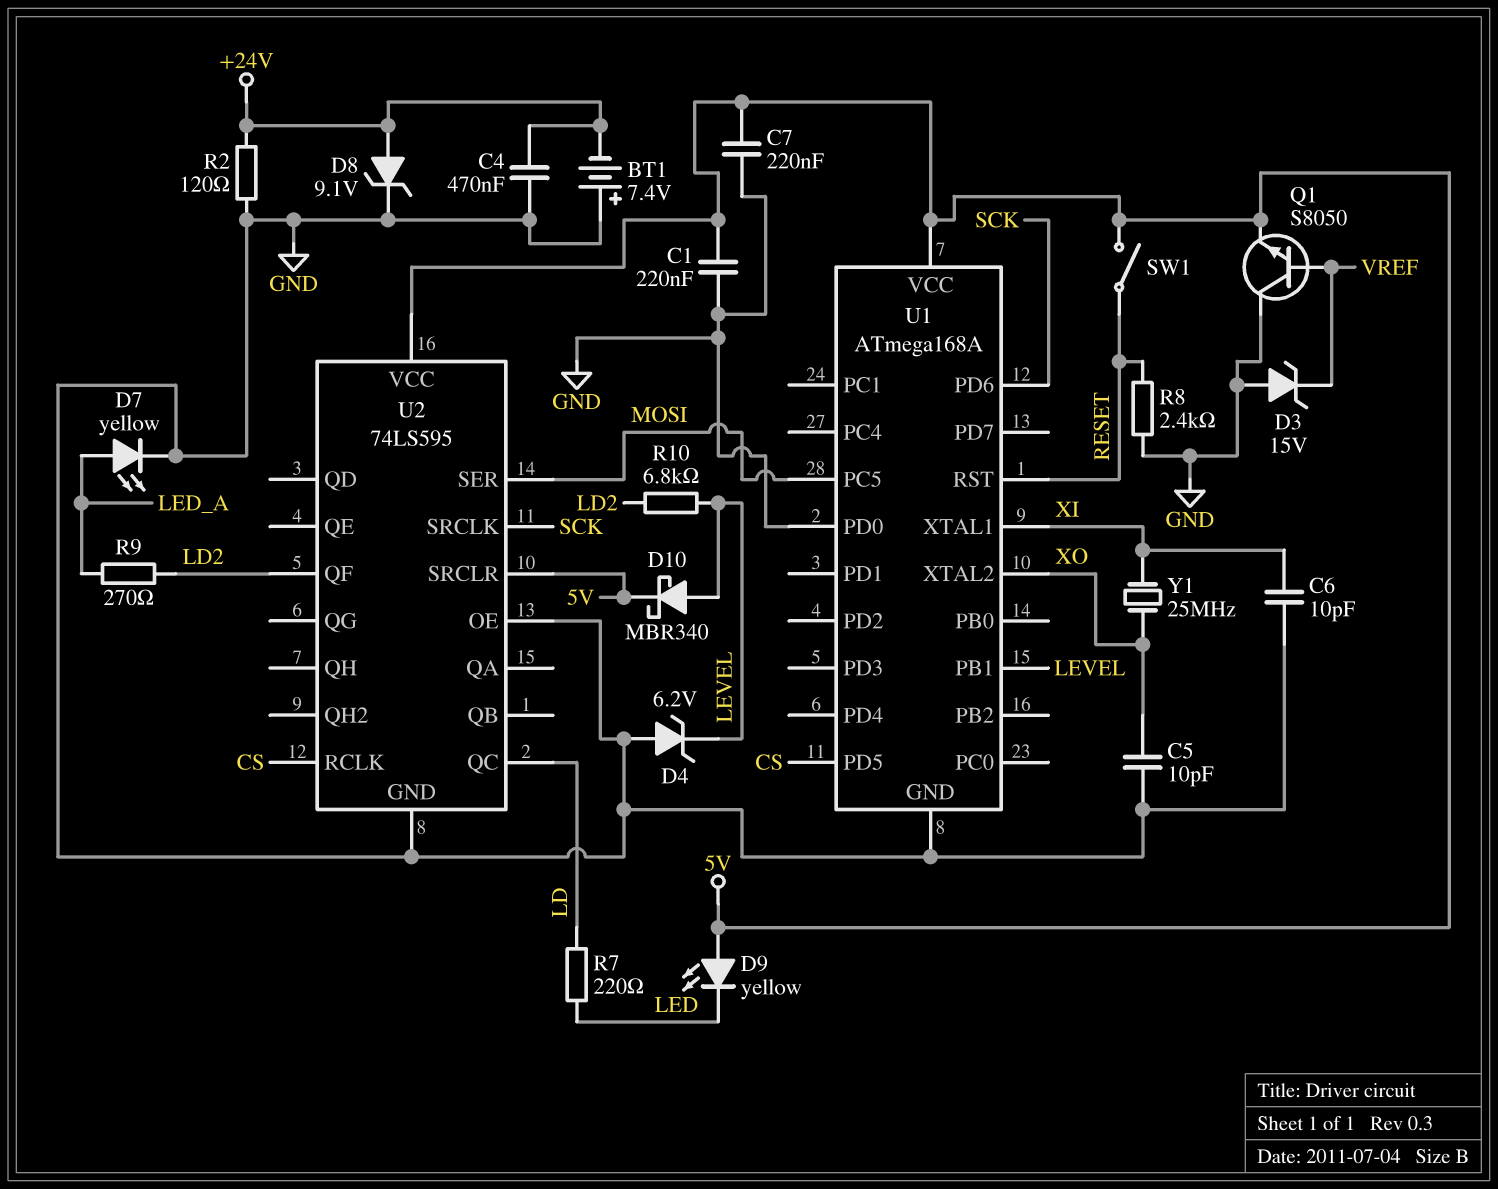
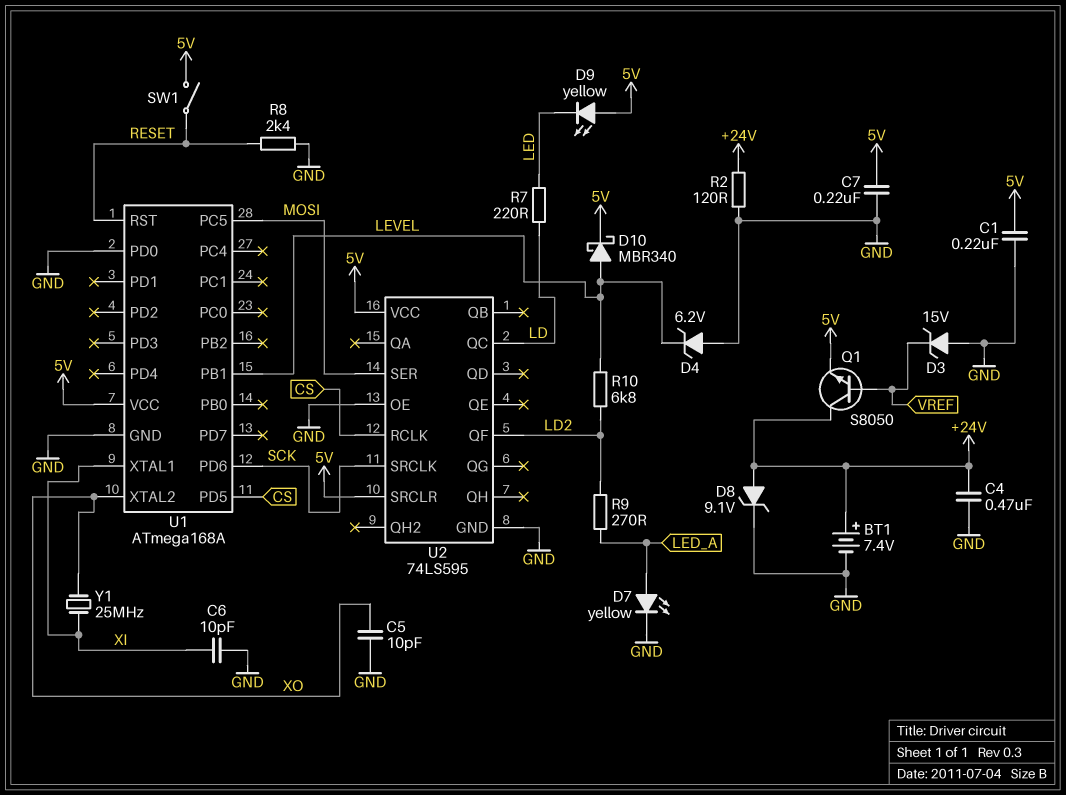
BT1: 7.4V (plus GND, minus +24V) -> 7.4V (plus +24V, minus GND)
Q1: NPN S8050 (B VREF, C GND, E 5V) -> NPN S8050 (B VREF, C +24V, E 5V)

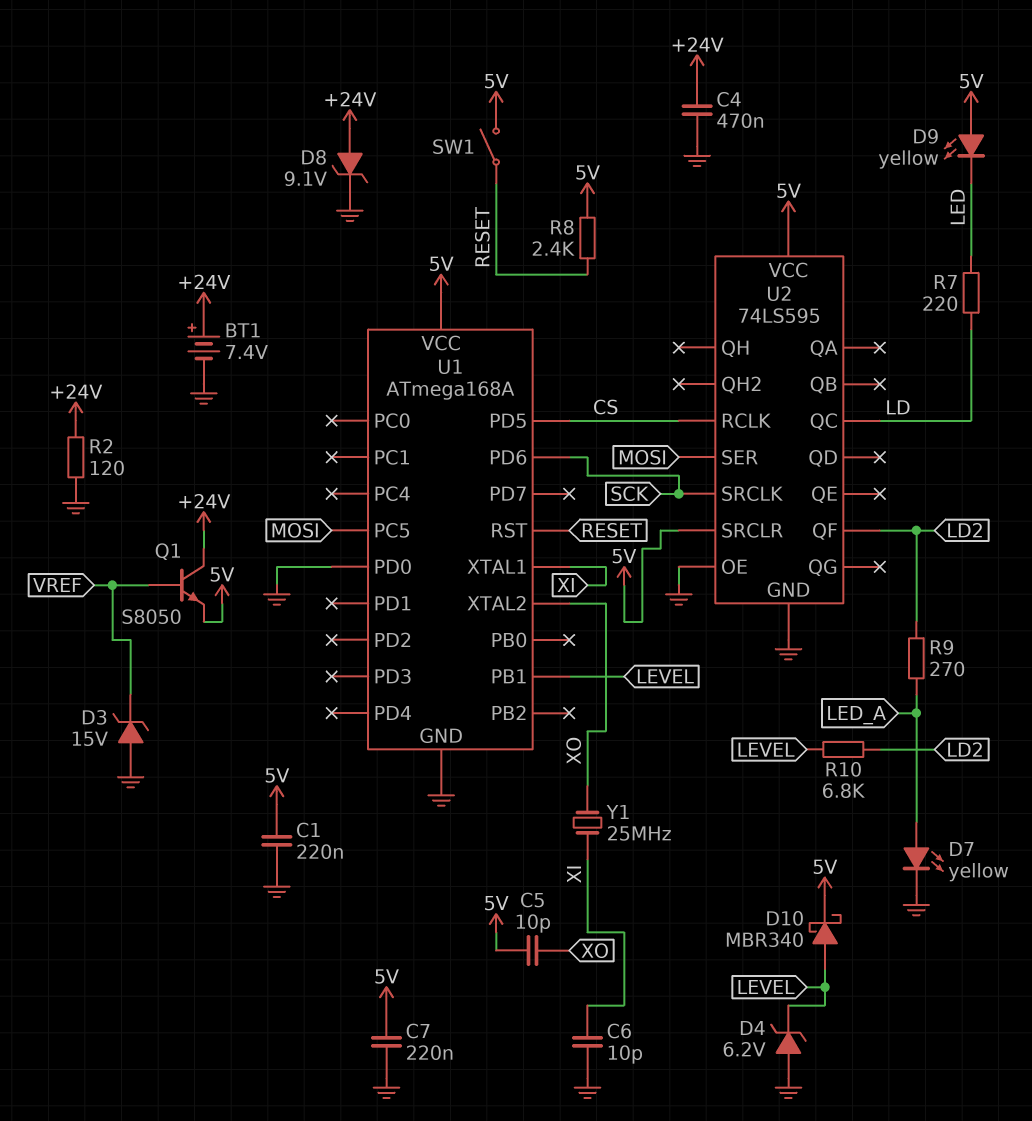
C5: 10pF (GND, XO) -> 10pF (5V, XO)
R8: 2.4k (GND, RESET) -> 2.4k (5V, RESET)

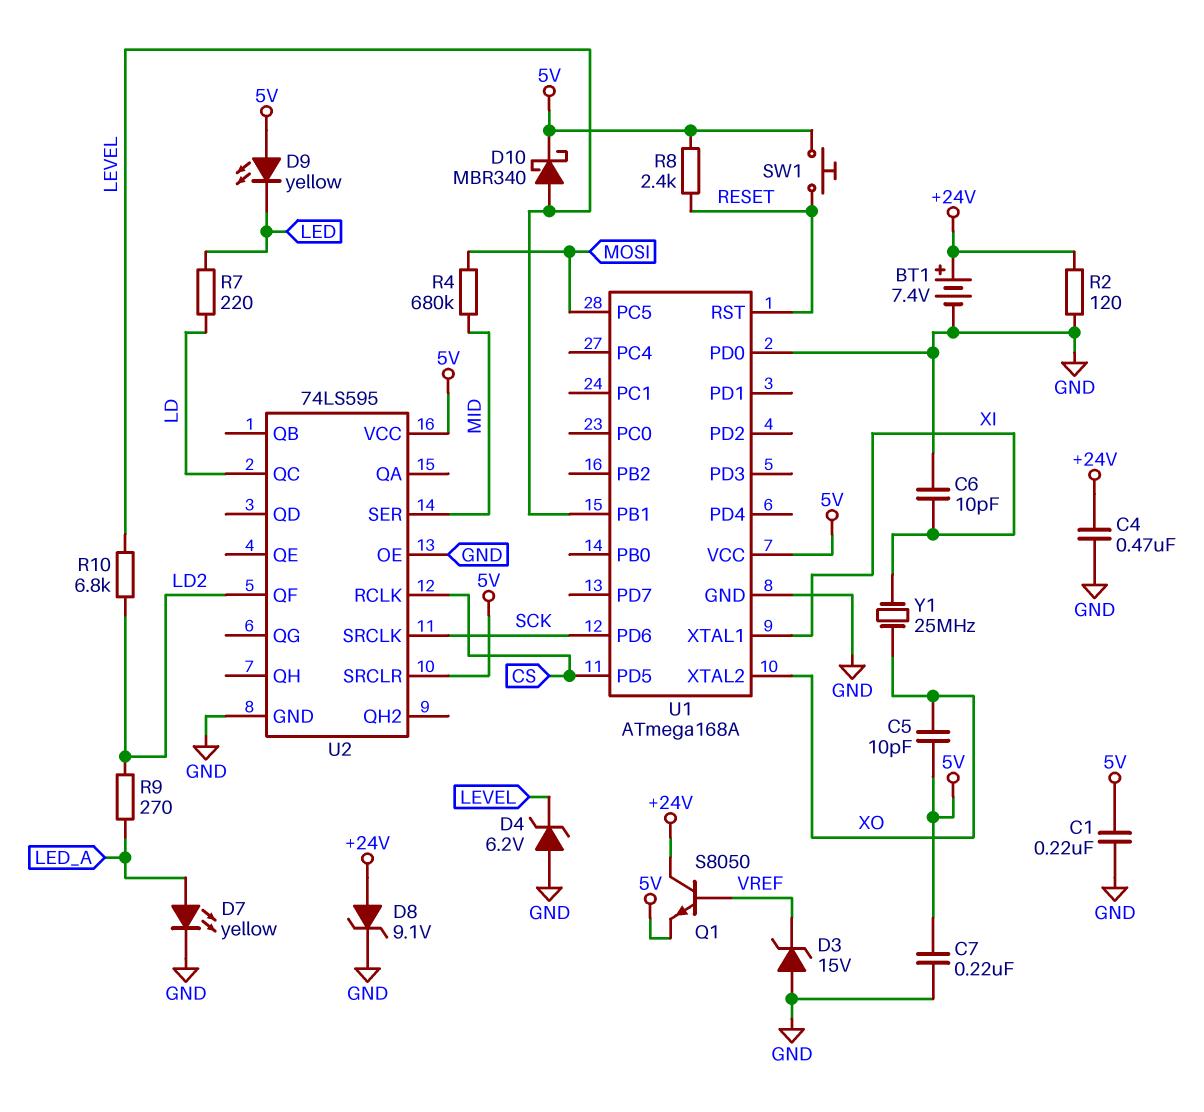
R4: none -> 680k (MID, MOSI)
SW1: switch (5V, RESET) -> button (5V, RESET)
U2 pin SER: MOSI -> MID

